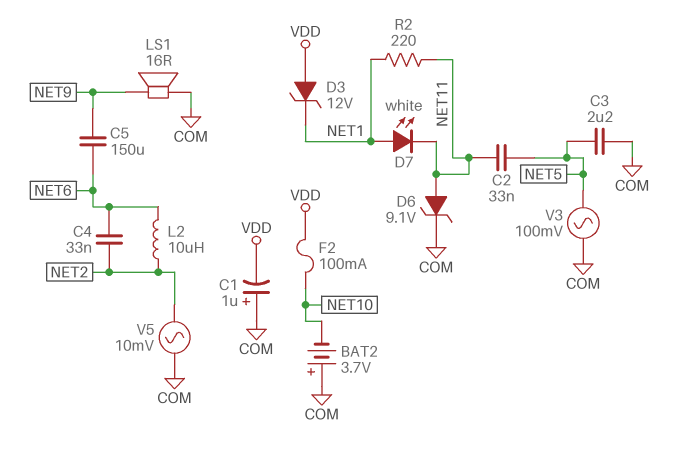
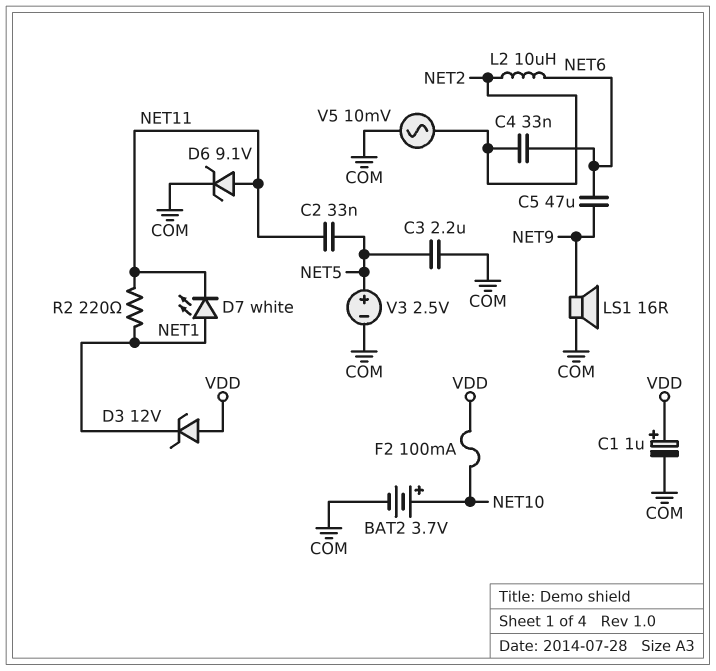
BAT2: 3.7V (plus COM, minus NET10) -> 3.7V (plus NET10, minus COM)
C1: 1uF (plus COM, minus VDD) -> 1uF (plus VDD, minus COM)
C5: 150uF (NET6, NET9) -> 47uF (NET6, NET9)
V3: AC 100mV (COM, NET5) -> 2.5V (plus NET5, minus COM)

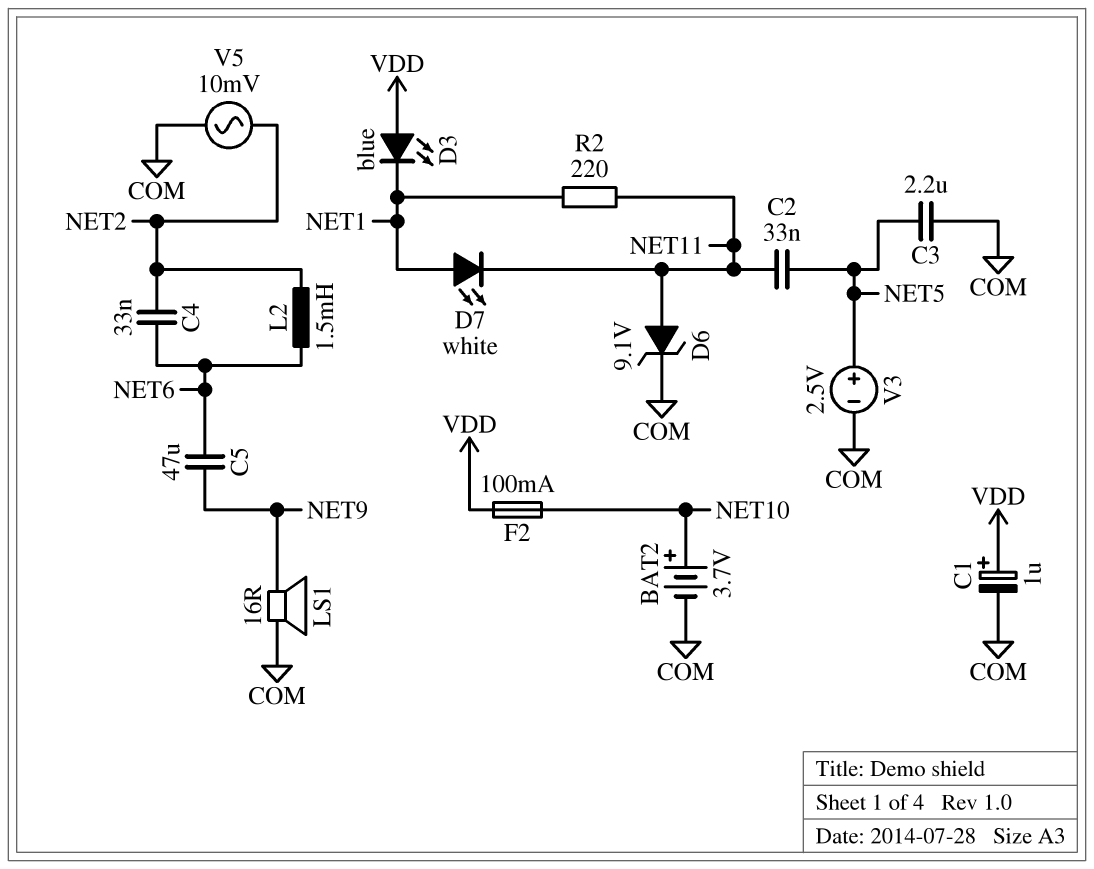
D3: zener 12V (A VDD, K NET1) -> LED blue (A VDD, K NET1)
L2: 10uH (NET2, NET6) -> 1.5mH (NET2, NET6)

